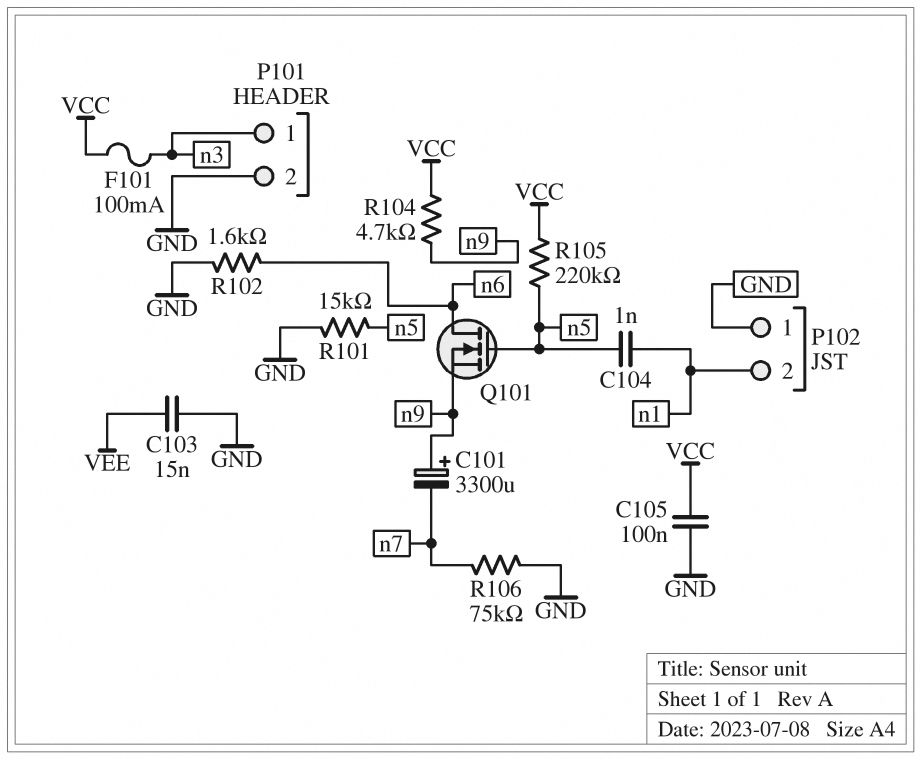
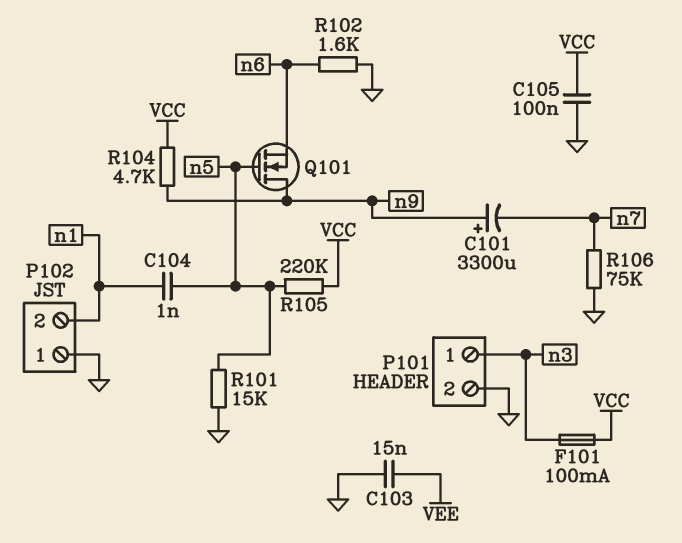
Q101: NMOS (G n5, D n6, S n9) -> NMOS (G n5, D n9, S n6)

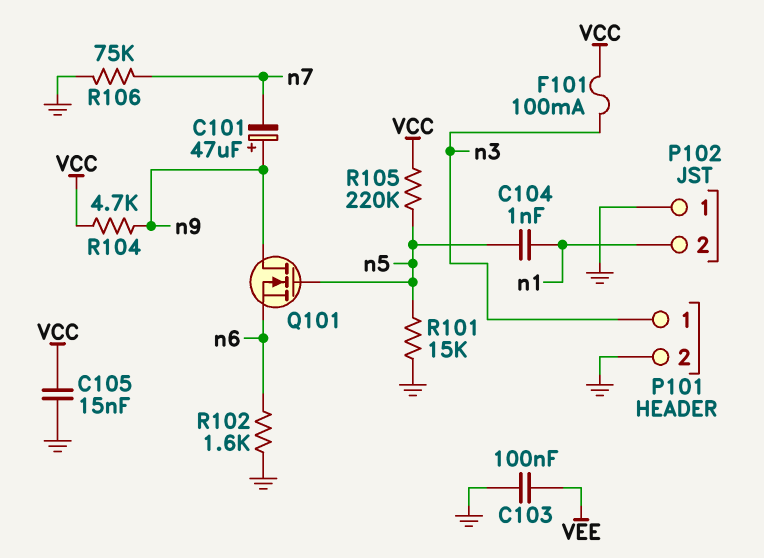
C101: 3300uF (plus n9, minus n7) -> 47uF (plus n9, minus n7)
C103: 15nF (GND, VEE) -> 100nF (GND, VEE)
C105: 100nF (GND, VCC) -> 15nF (GND, VCC)

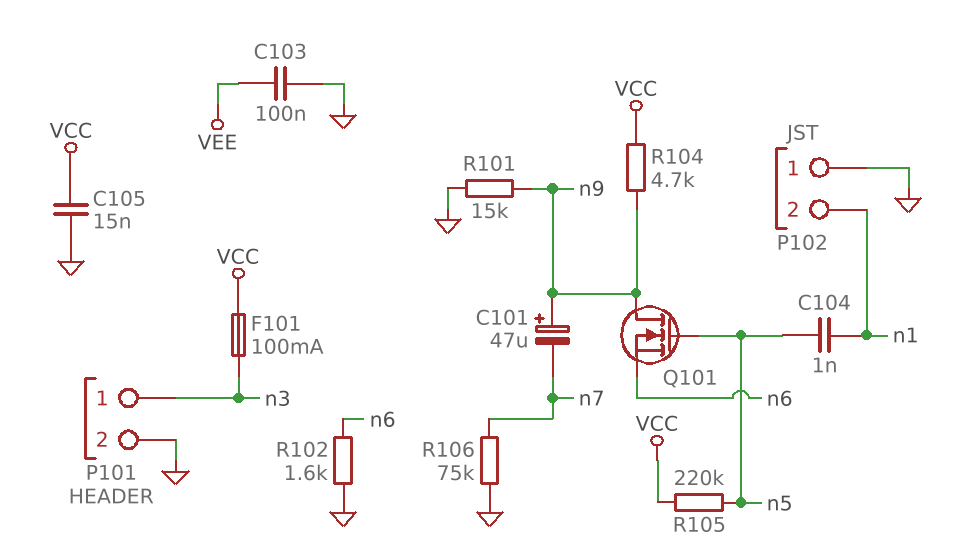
R101: 15k (GND, n5) -> 15k (GND, n9)

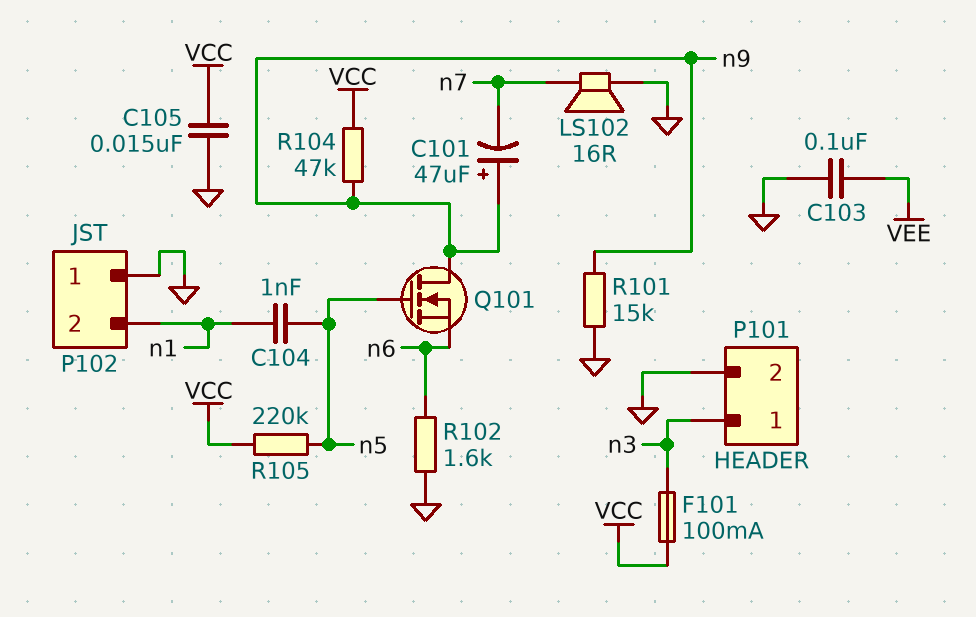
LS102: none -> speaker 16R (GND, n7)
R104: 4.7k (VCC, n9) -> 47k (VCC, n9)
R106: 75k (GND, n7) -> none

